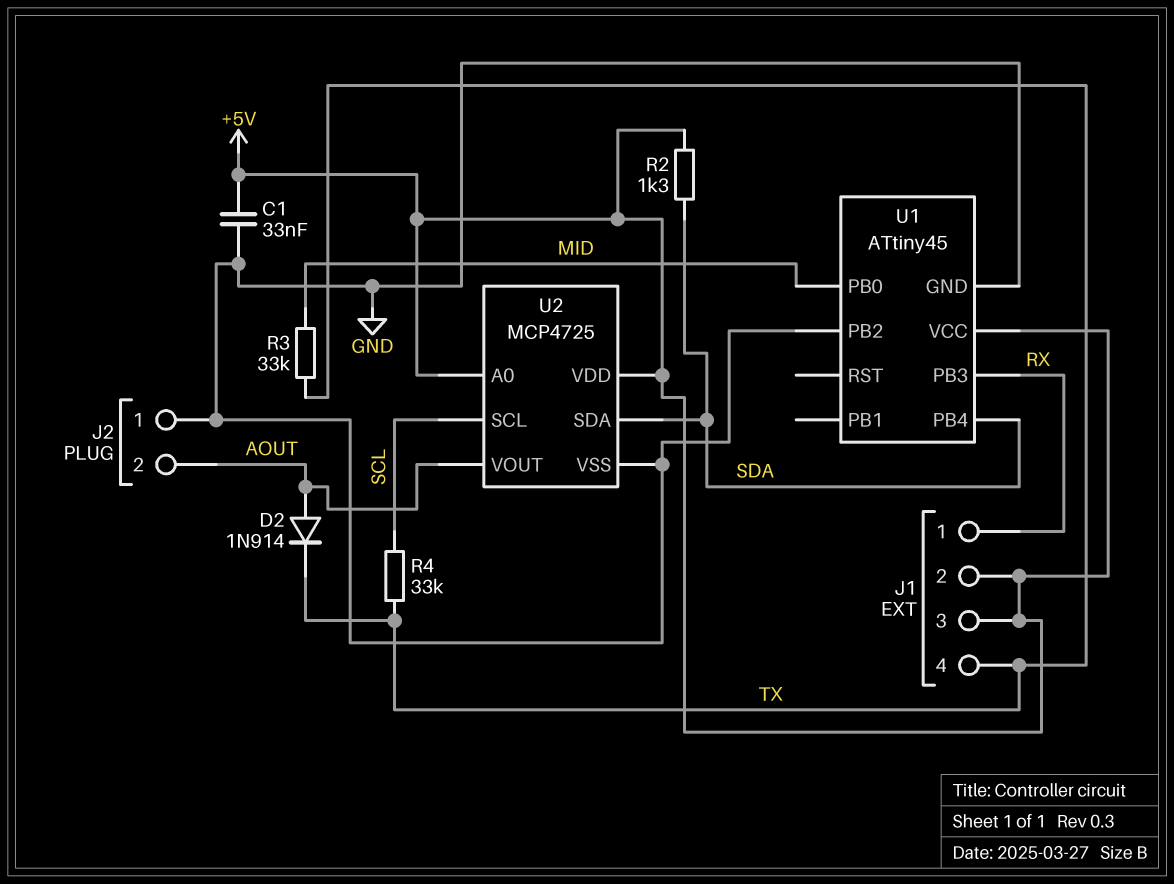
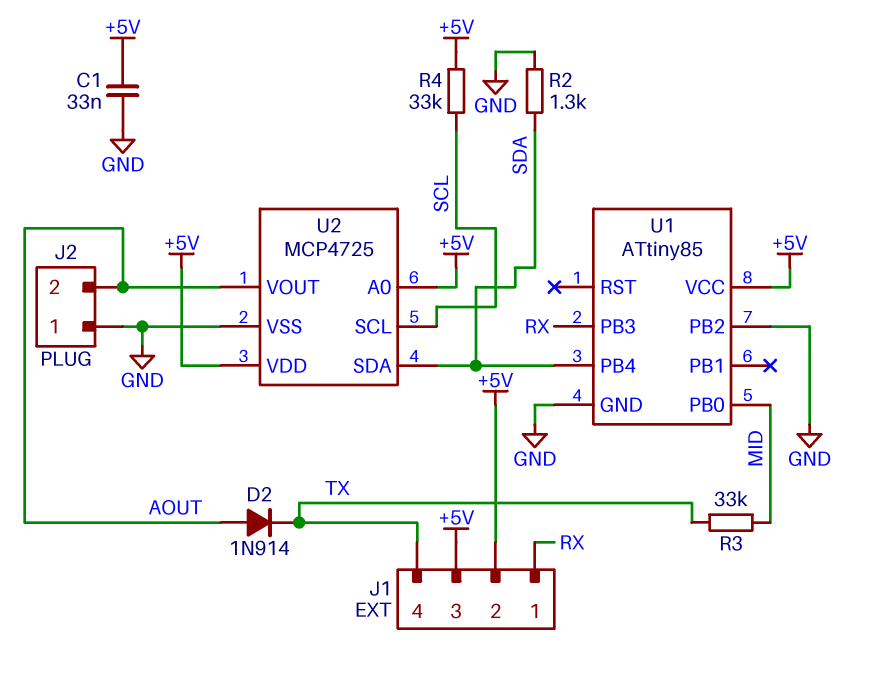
R2: 1.3k (+5V, SDA) -> 1.3k (GND, SDA)
R4: 33k (SCL, TX) -> 33k (+5V, SCL)
U1: ATtiny45 -> ATtiny85

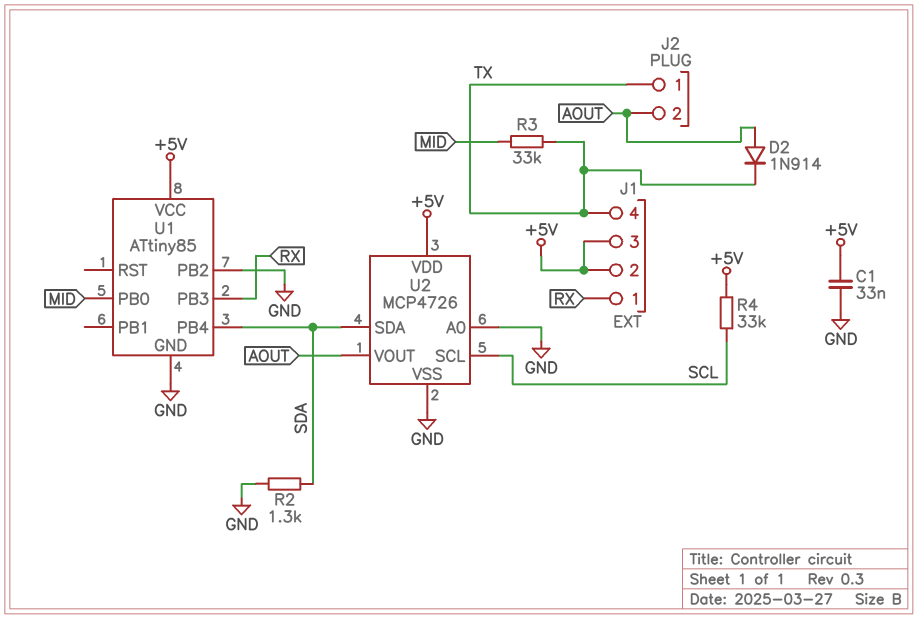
J2 pin 1: GND -> TX
U2: MCP4725 -> MCP4726
U2 pin A0: +5V -> GND

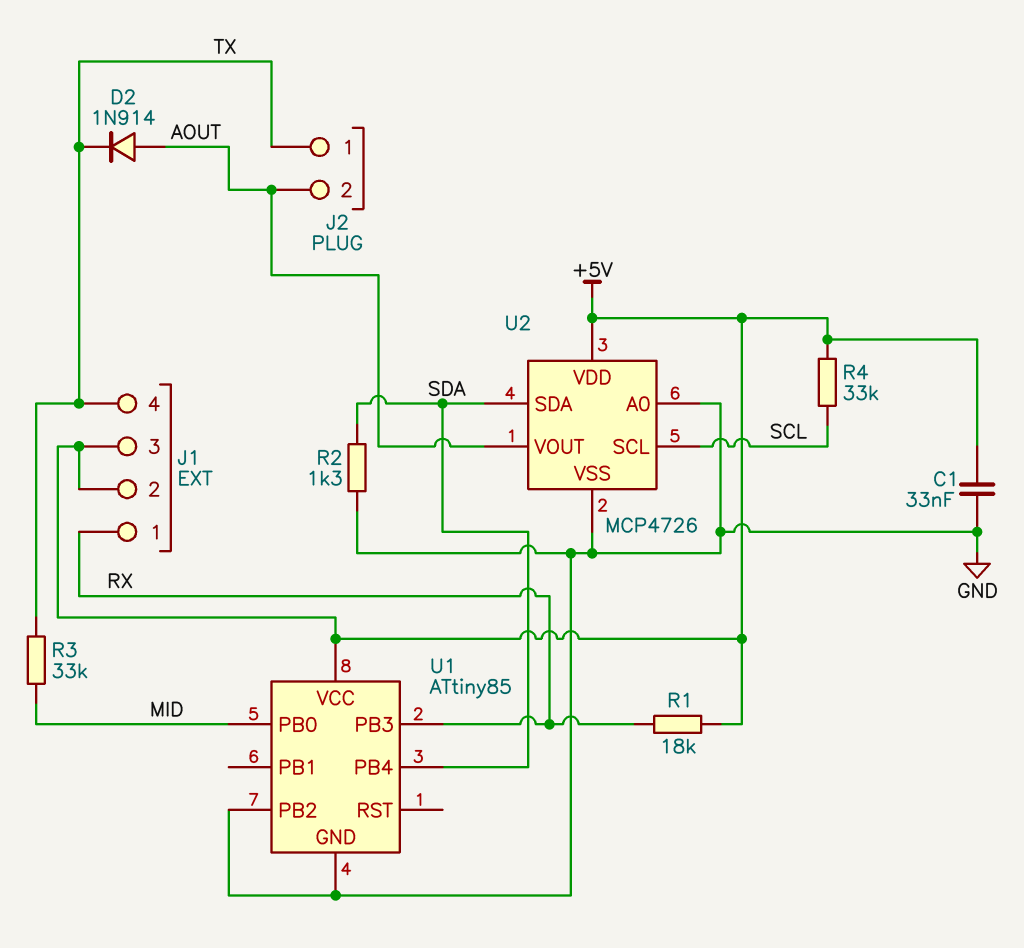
R1: none -> 18k (+5V, RX)

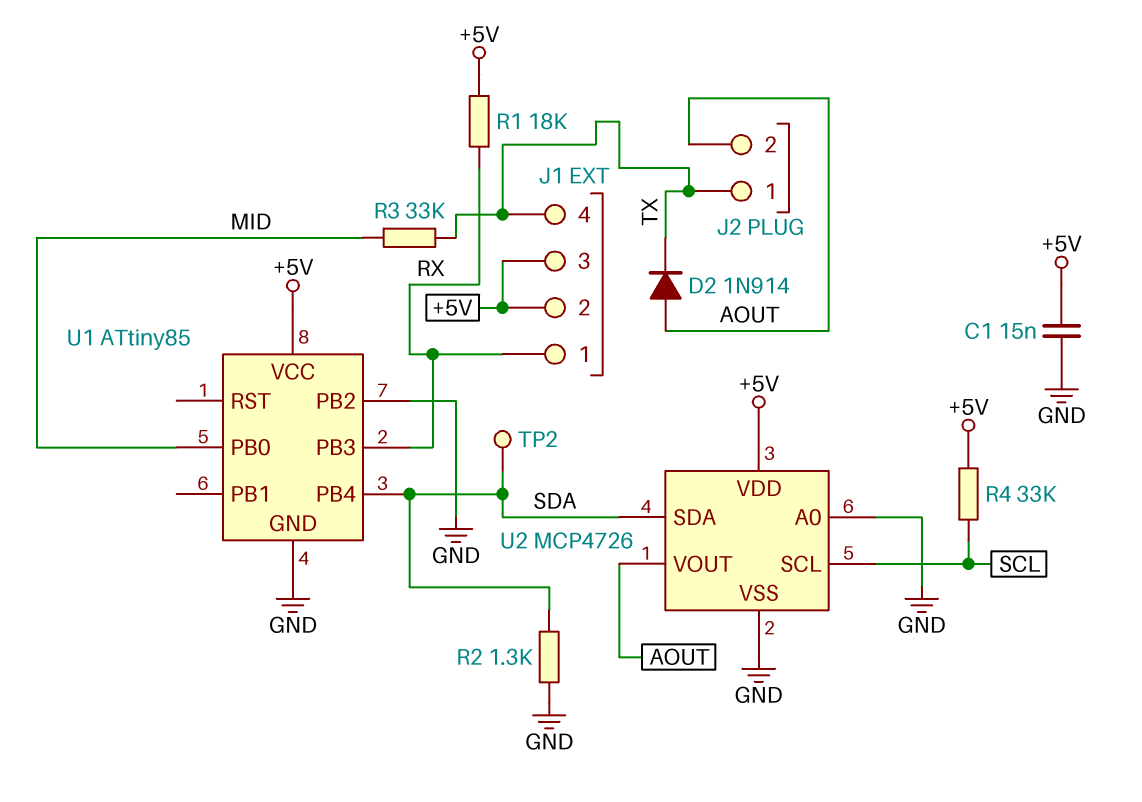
C1: 33nF (+5V, GND) -> 15nF (+5V, GND)
TP2: none -> test point (SDA)

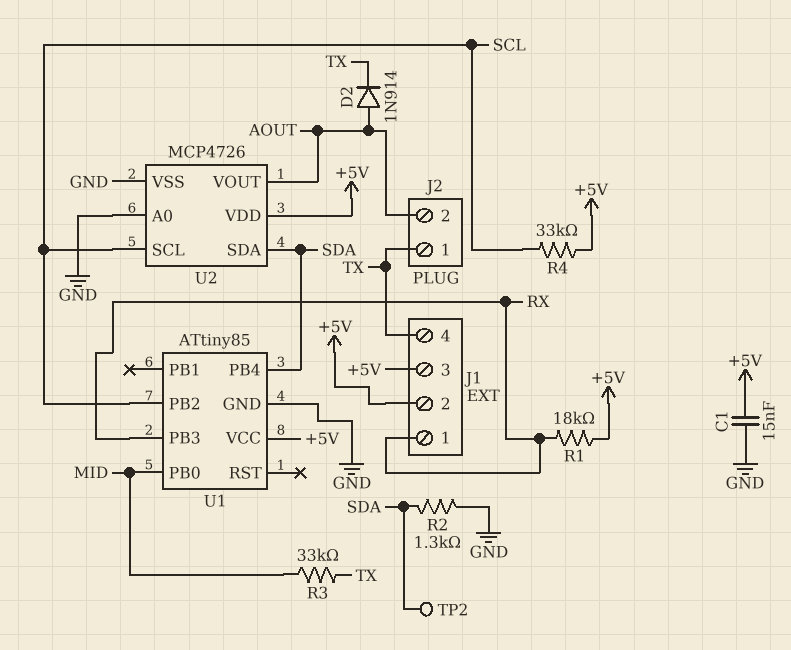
U1 pin PB2: GND -> SCL

